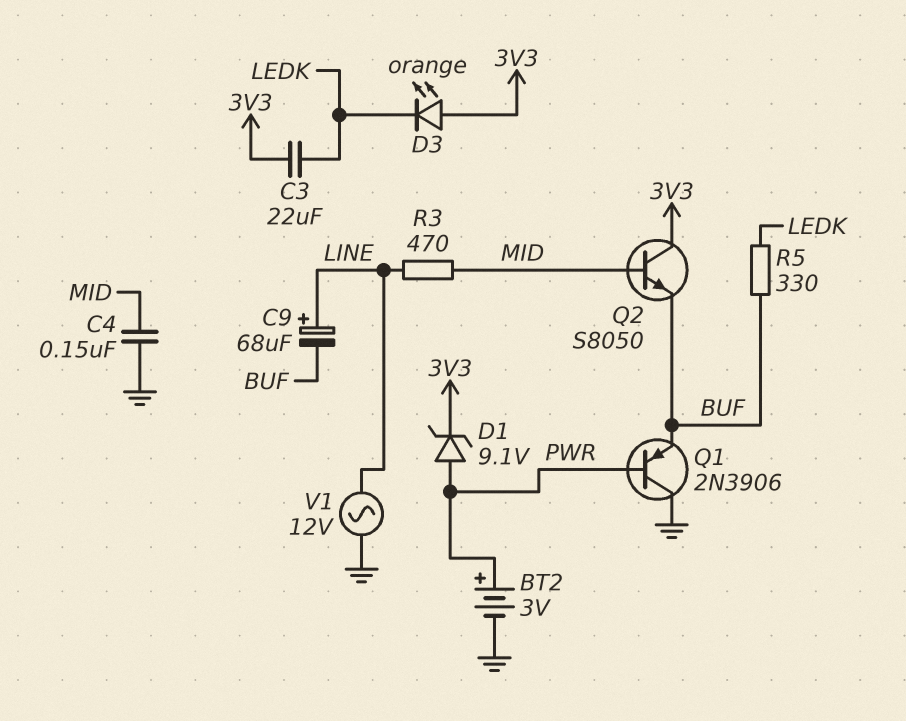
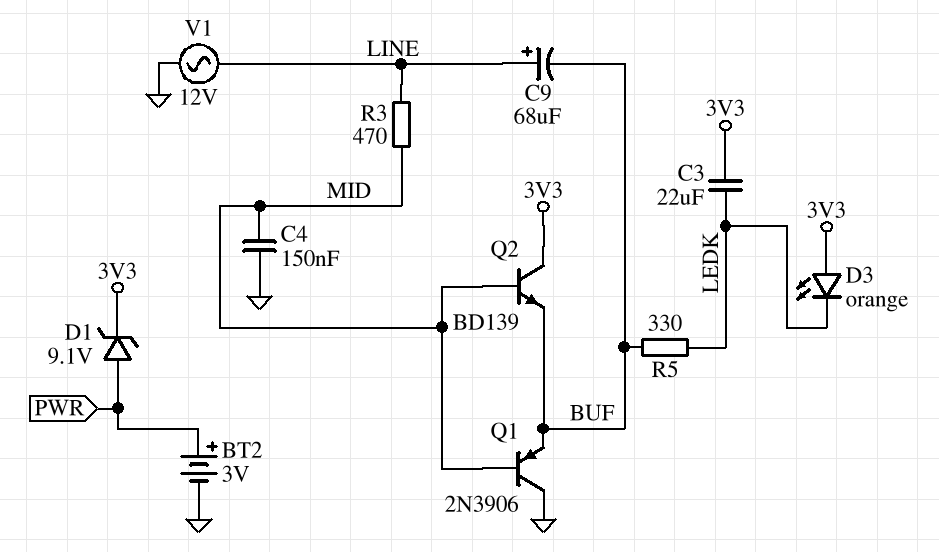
Q1: PNP 2N3906 (B PWR, C GND, E BUF) -> PNP 2N3906 (B MID, C GND, E BUF)
Q2: NPN S8050 (B MID, C 3V3, E BUF) -> NPN BD139 (B MID, C 3V3, E BUF)

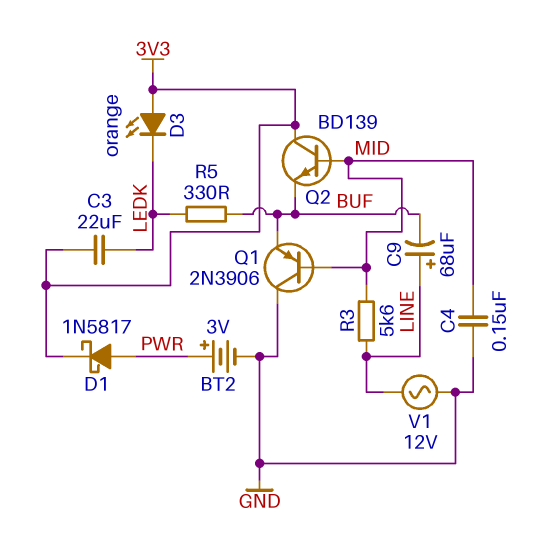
D1: zener 9.1V (A PWR, K 3V3) -> schottky 1N5817 (A PWR, K 3V3)
R3: 470 (LINE, MID) -> 5.6k (LINE, MID)

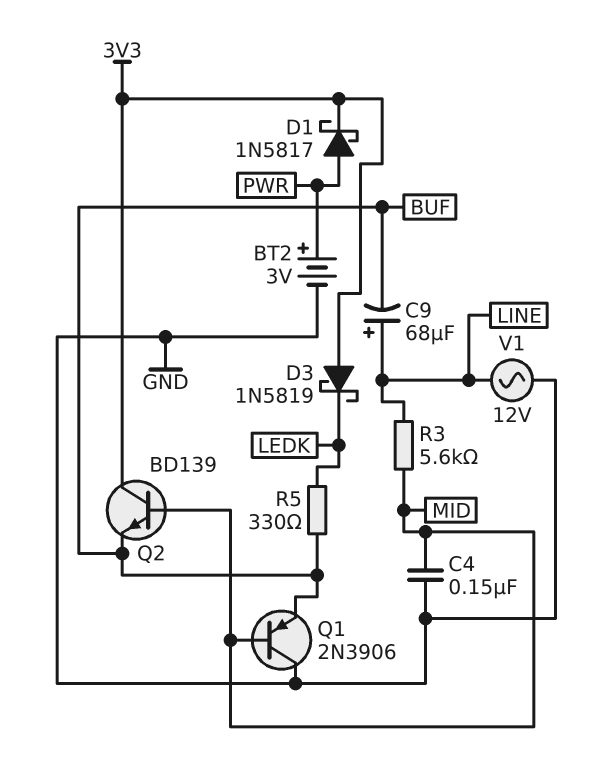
C3: 22uF (3V3, LEDK) -> none
D3: LED orange (A 3V3, K LEDK) -> schottky 1N5819 (A 3V3, K LEDK)

